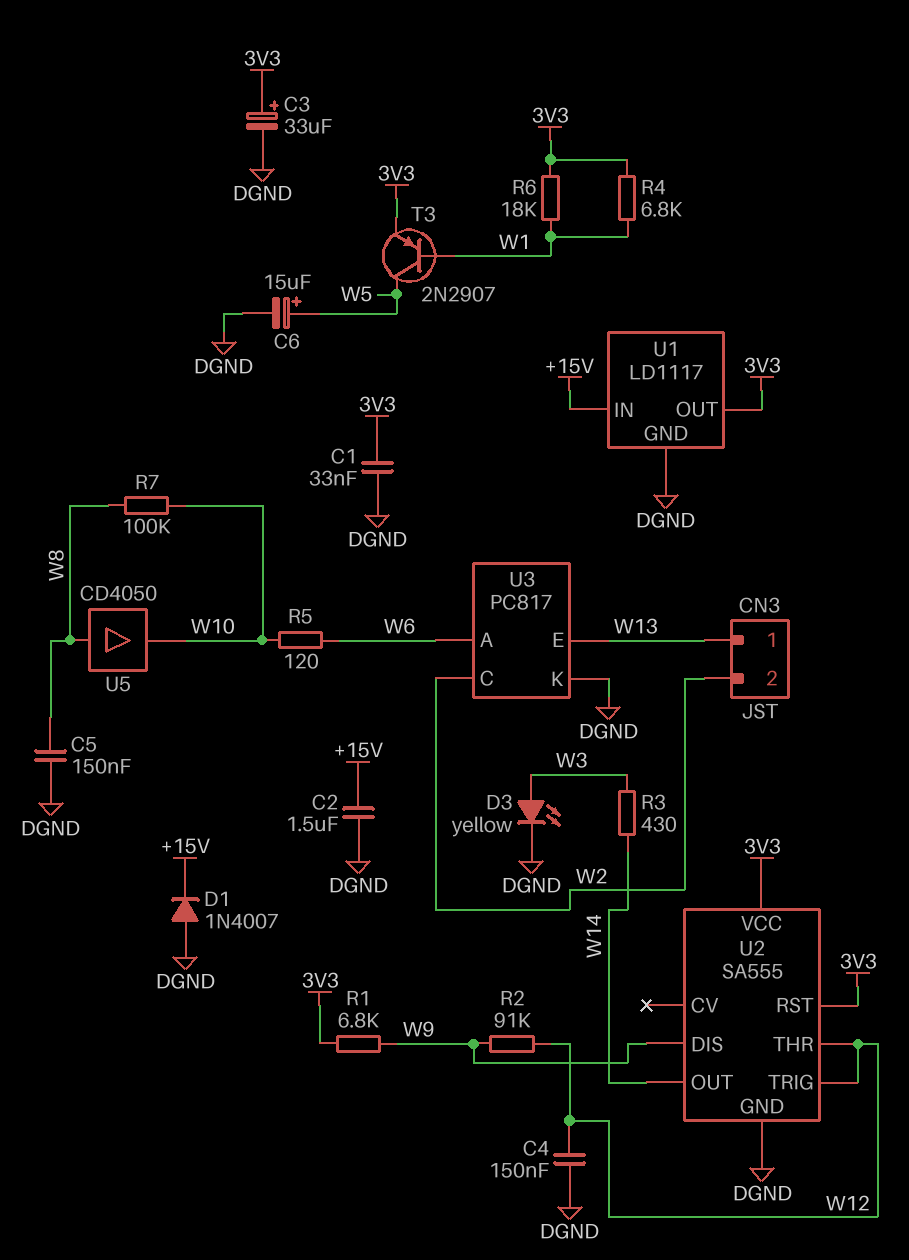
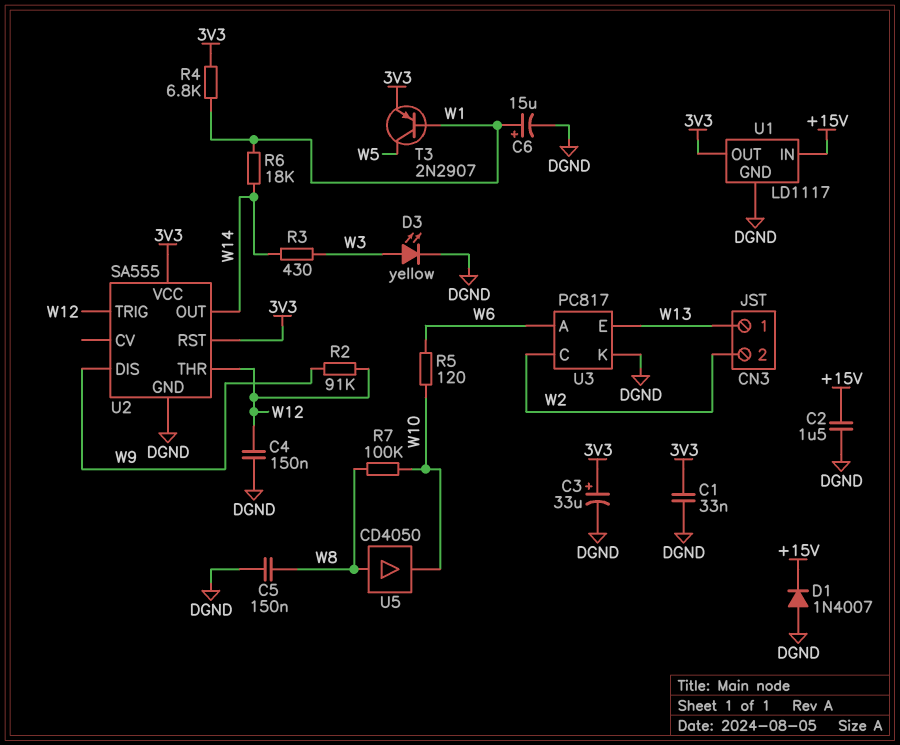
C6: 15uF (plus W5, minus DGND) -> 15uF (plus W1, minus DGND)
R1: 6.8k (3V3, W9) -> none
R6: 18k (3V3, W1) -> 18k (W1, W14)

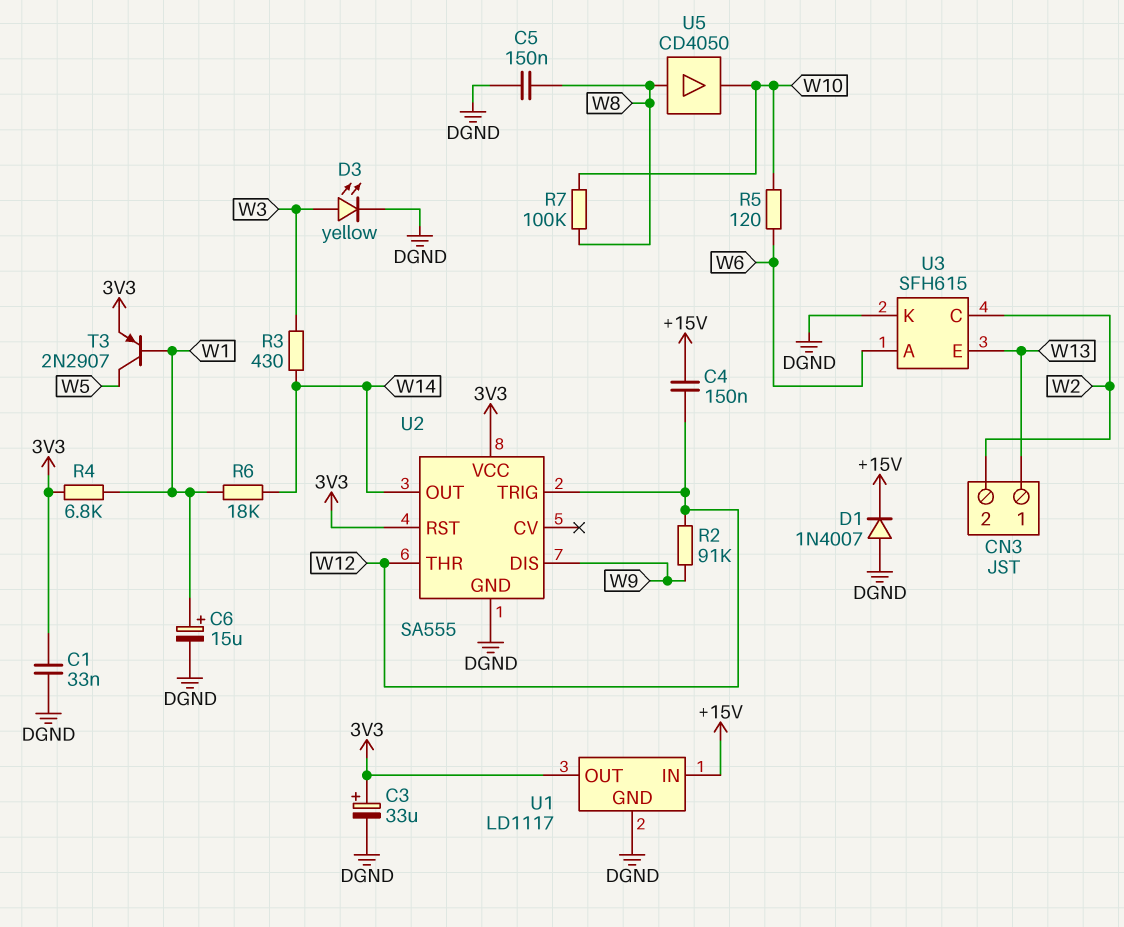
C2: 1.5uF (+15V, DGND) -> none
C4: 150nF (DGND, W12) -> 150nF (+15V, W12)
U3: PC817 -> SFH615

